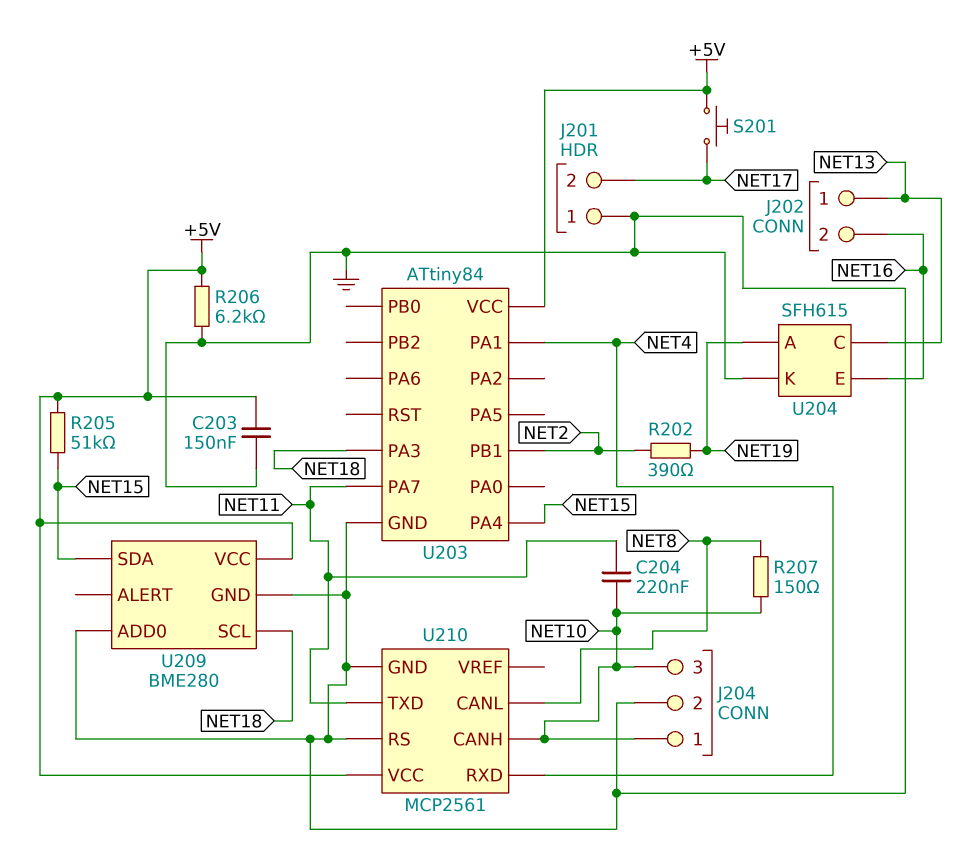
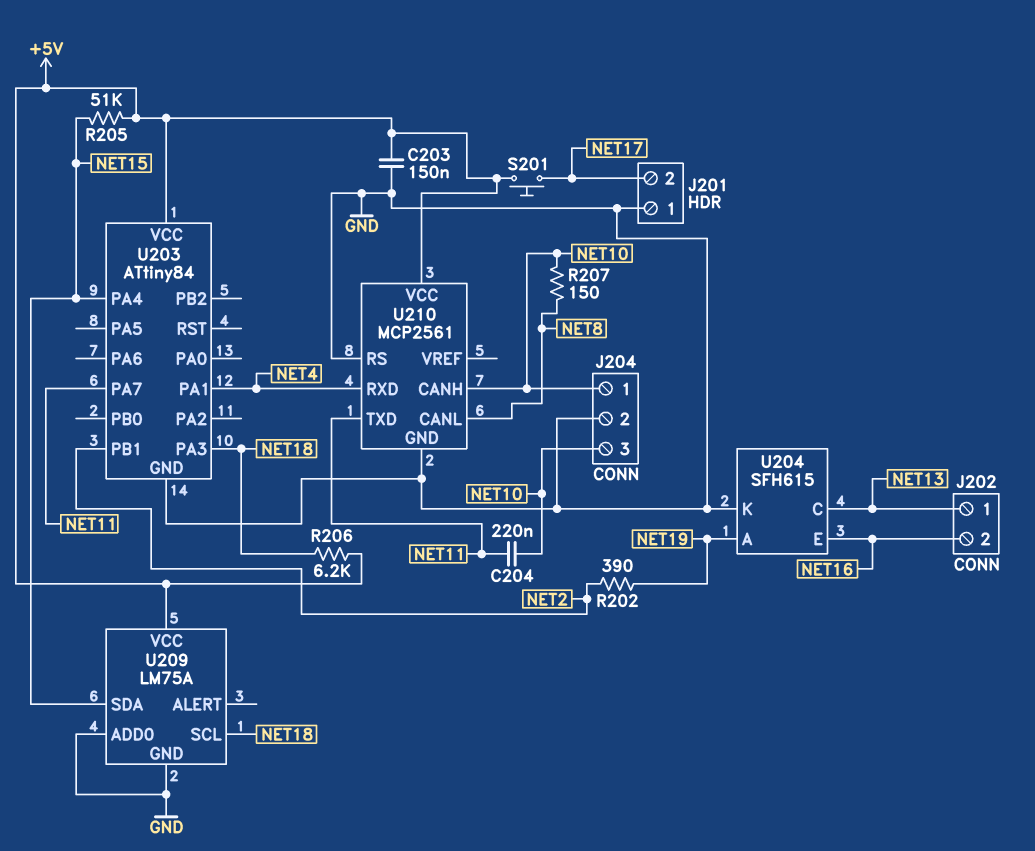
R206: 6.2k (+5V, GND) -> 6.2k (+5V, NET18)
U209: BME280 -> LM75A

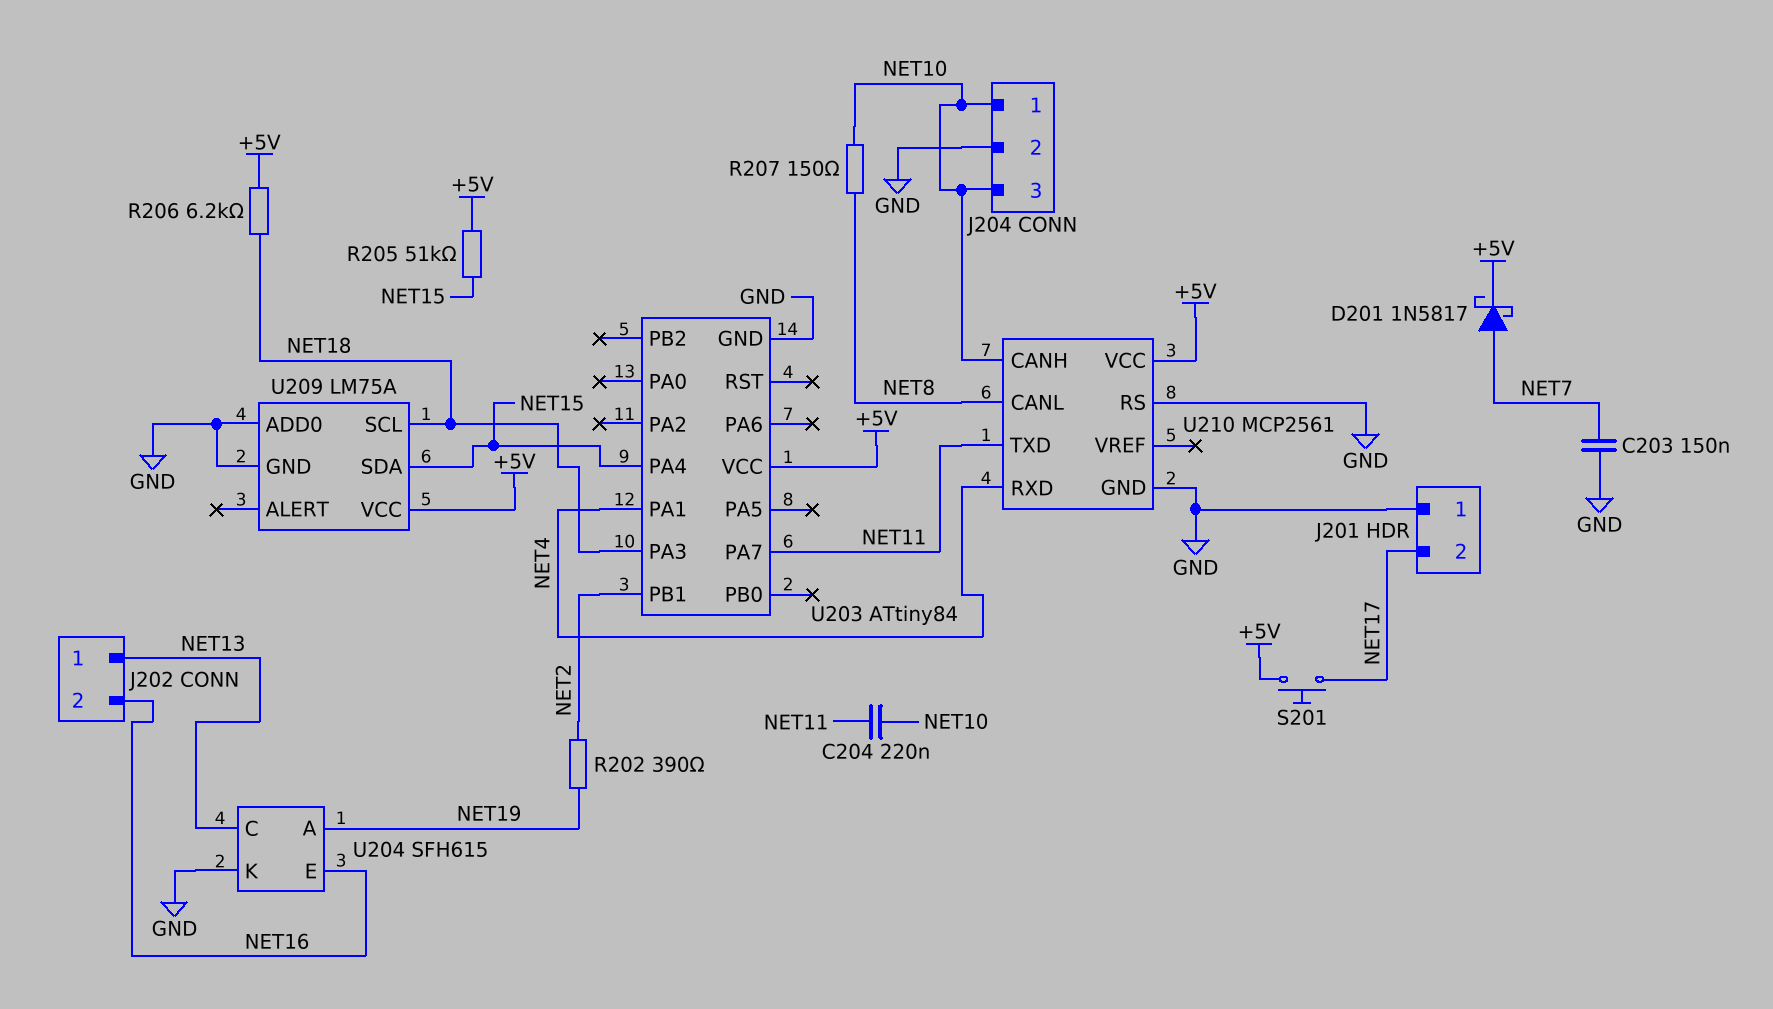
C203: 150nF (+5V, GND) -> 150nF (GND, NET7)
D201: none -> schottky 1N5817 (A NET7, K +5V)

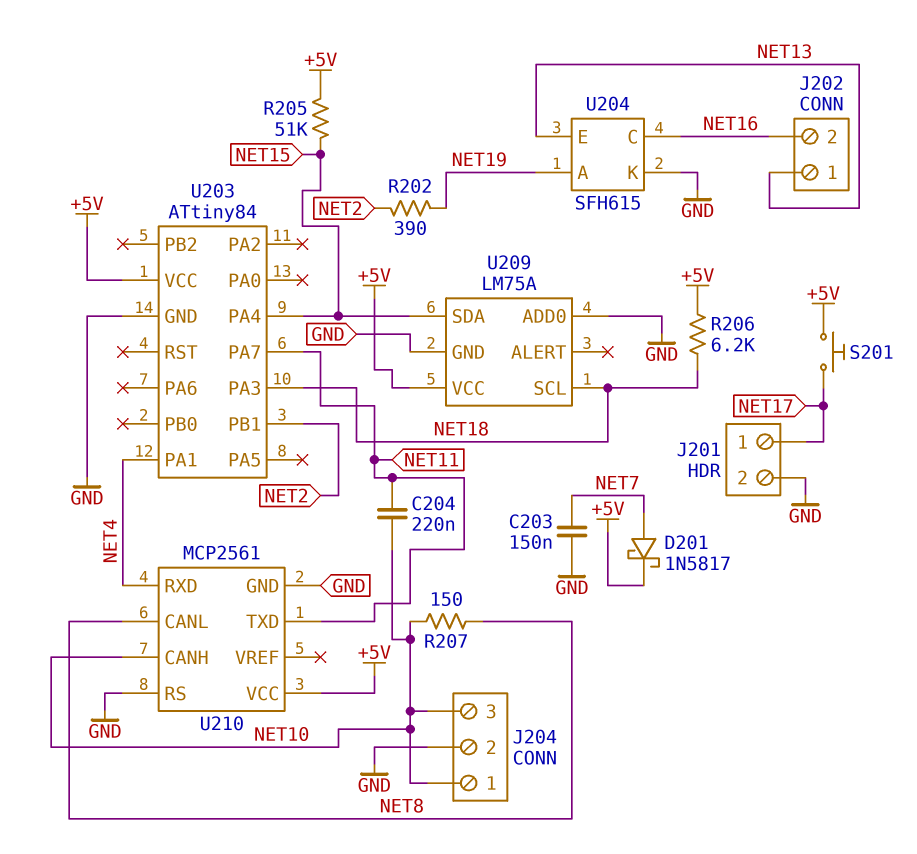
J201 pin 1: GND -> NET17
J201 pin 2: NET17 -> GND
U204 pin C: NET13 -> NET16
U204 pin E: NET16 -> NET13

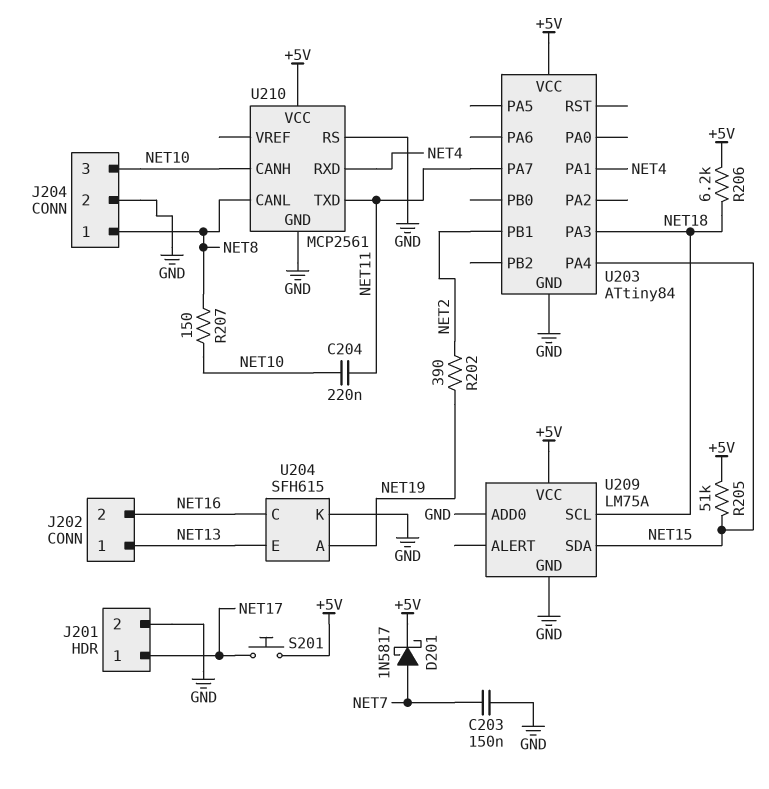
J204 pin 1: NET10 -> NET8

